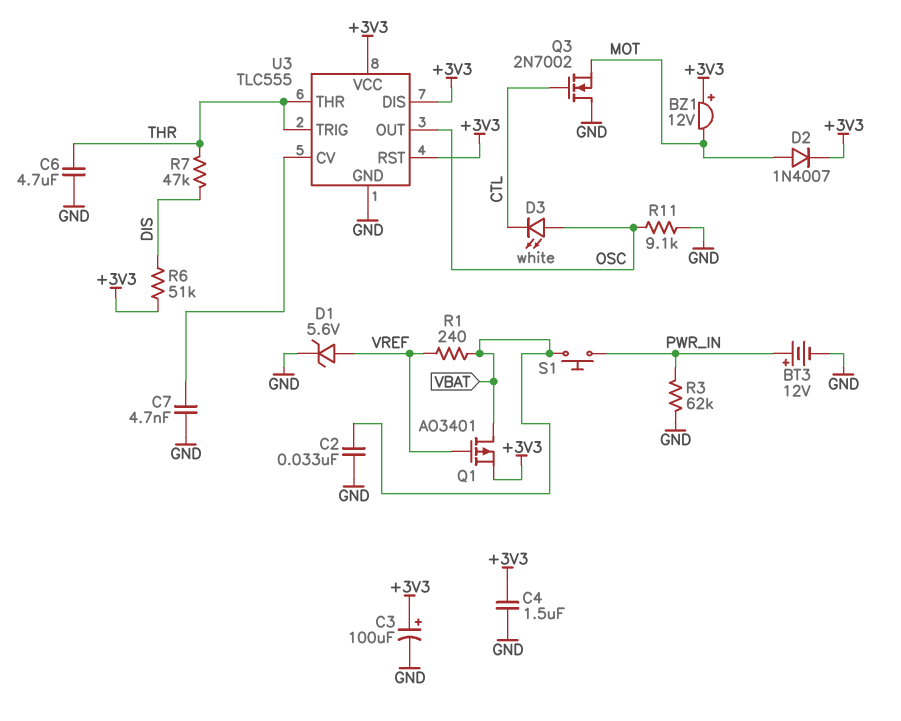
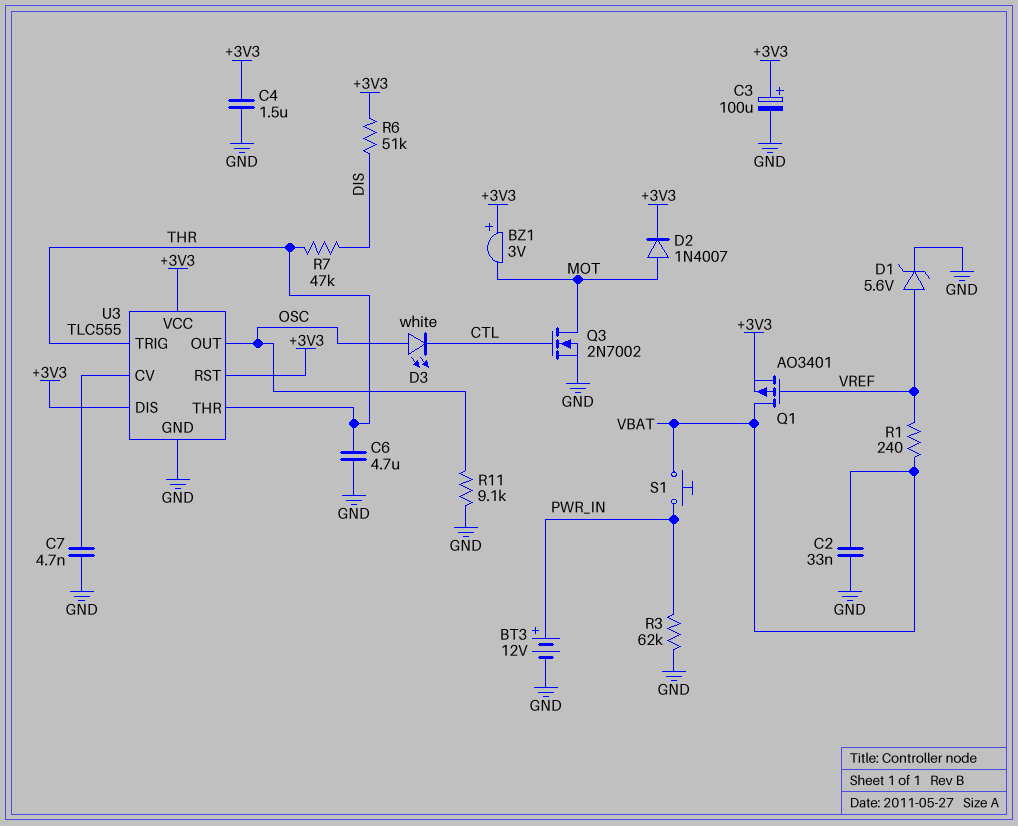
BZ1: buzzer 12V (plus +3V3, minus MOT) -> buzzer 3V (plus +3V3, minus MOT)
Q3: NMOS 2N7002 (G CTL, D GND, S MOT) -> NMOS 2N7002 (G CTL, D MOT, S GND)

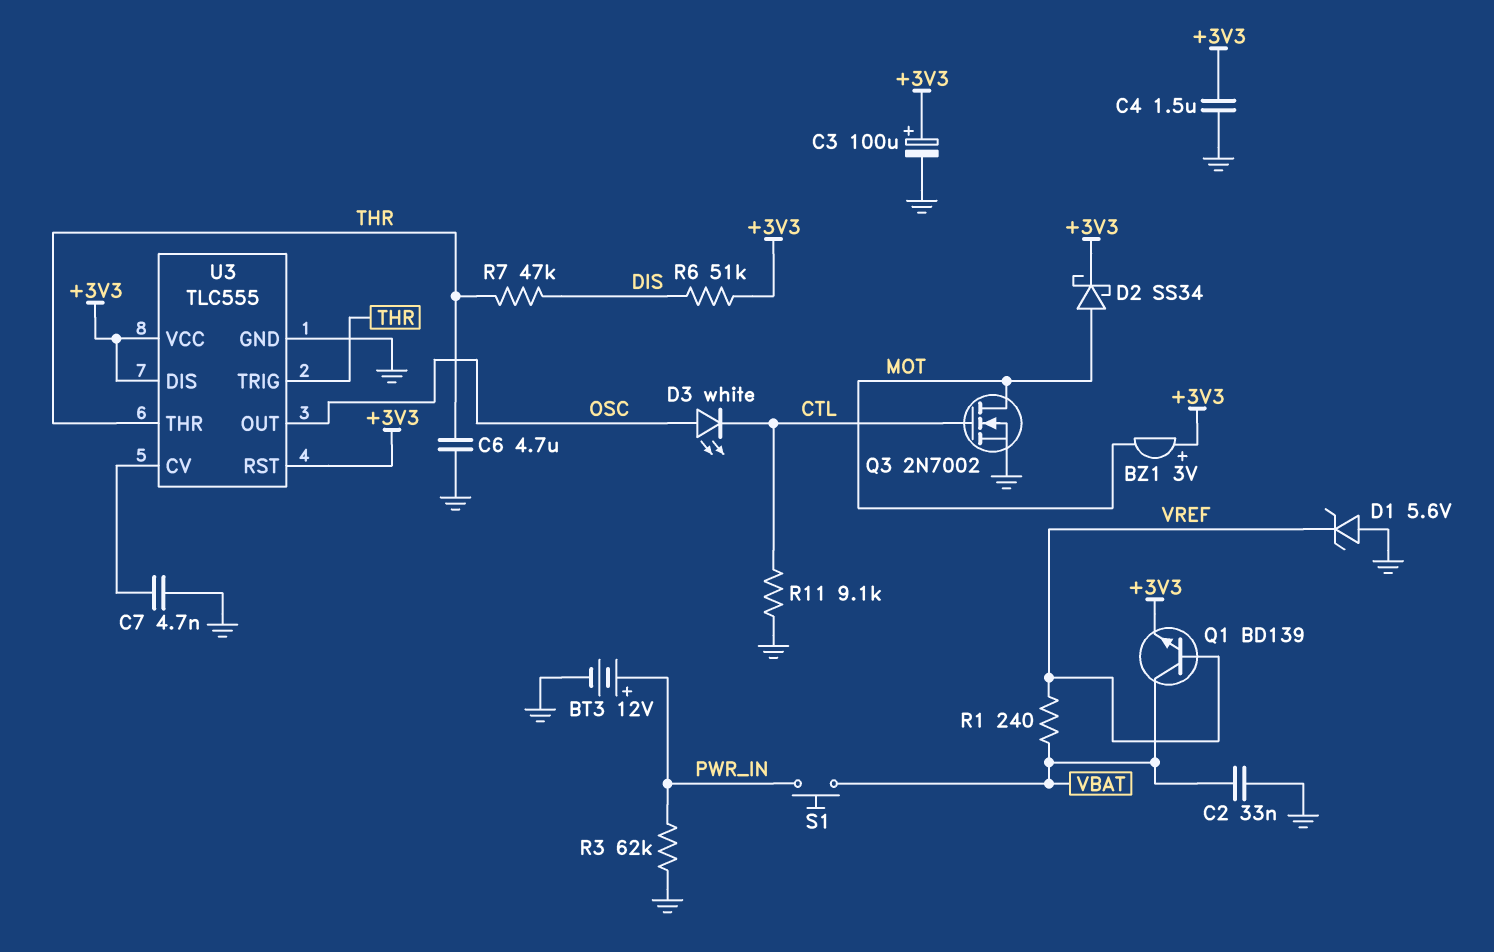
D1: zener 5.6V (A VREF, K GND) -> zener 5.6V (A GND, K VREF)
D2: diode 1N4007 (A MOT, K +3V3) -> schottky SS34 (A MOT, K +3V3)
Q1: PMOS AO3401 (G VREF, D VBAT, S +3V3) -> NPN BD139 (B VREF, C VBAT, E +3V3)
R11: 9.1k (GND, OSC) -> 9.1k (CTL, GND)

